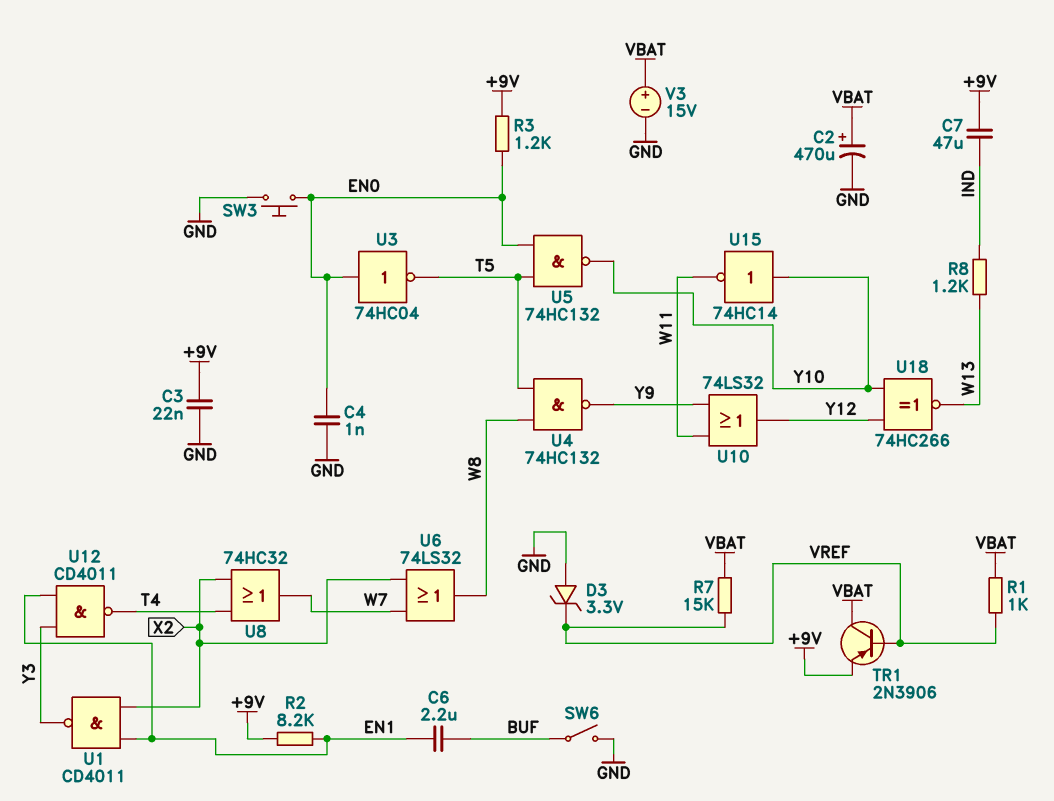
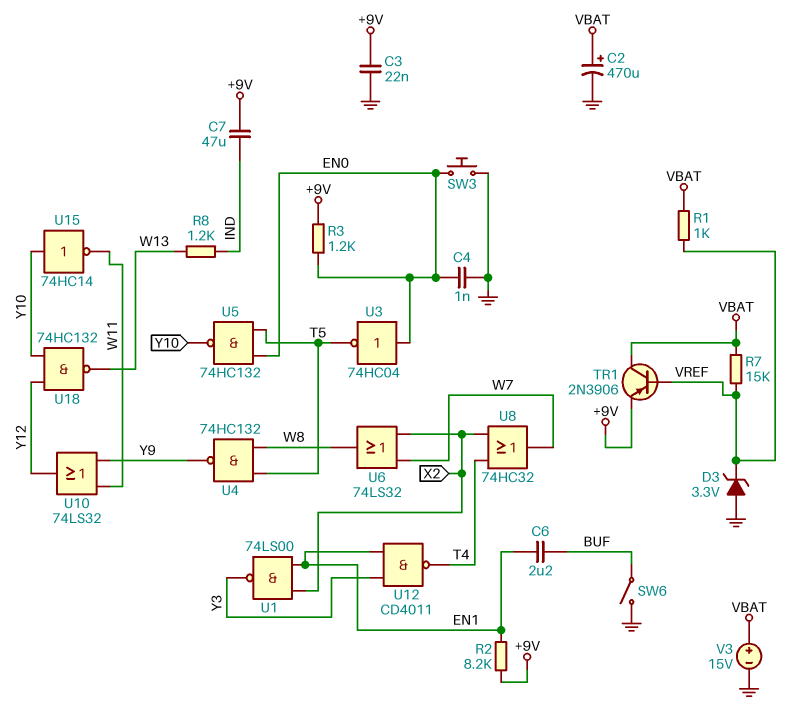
U1: NAND CD4011 (in EN1, in X2, out Y3) -> NAND 74LS00 (in EN1, in X2, out Y3)
U18: XNOR 74HC266 (in Y10, in Y12, out W13) -> NAND 74HC132 (in Y10, in Y12, out W13)

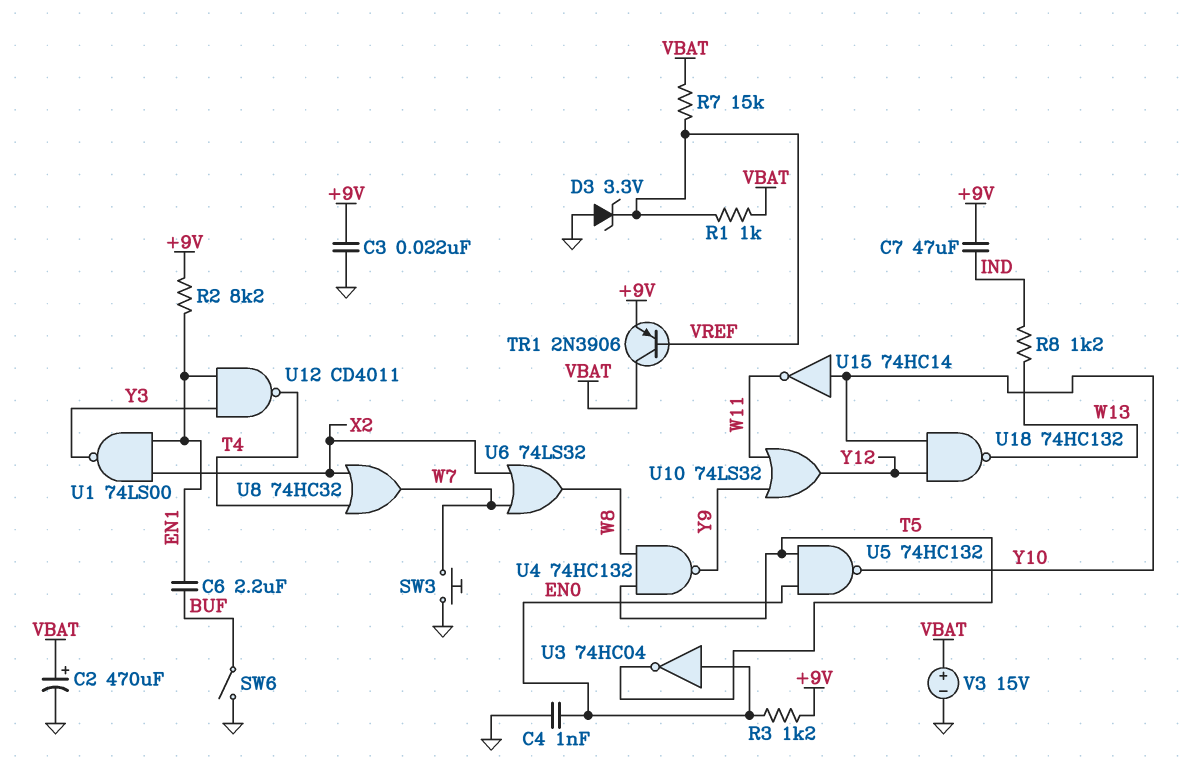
SW3: button (EN0, GND) -> button (GND, W7)

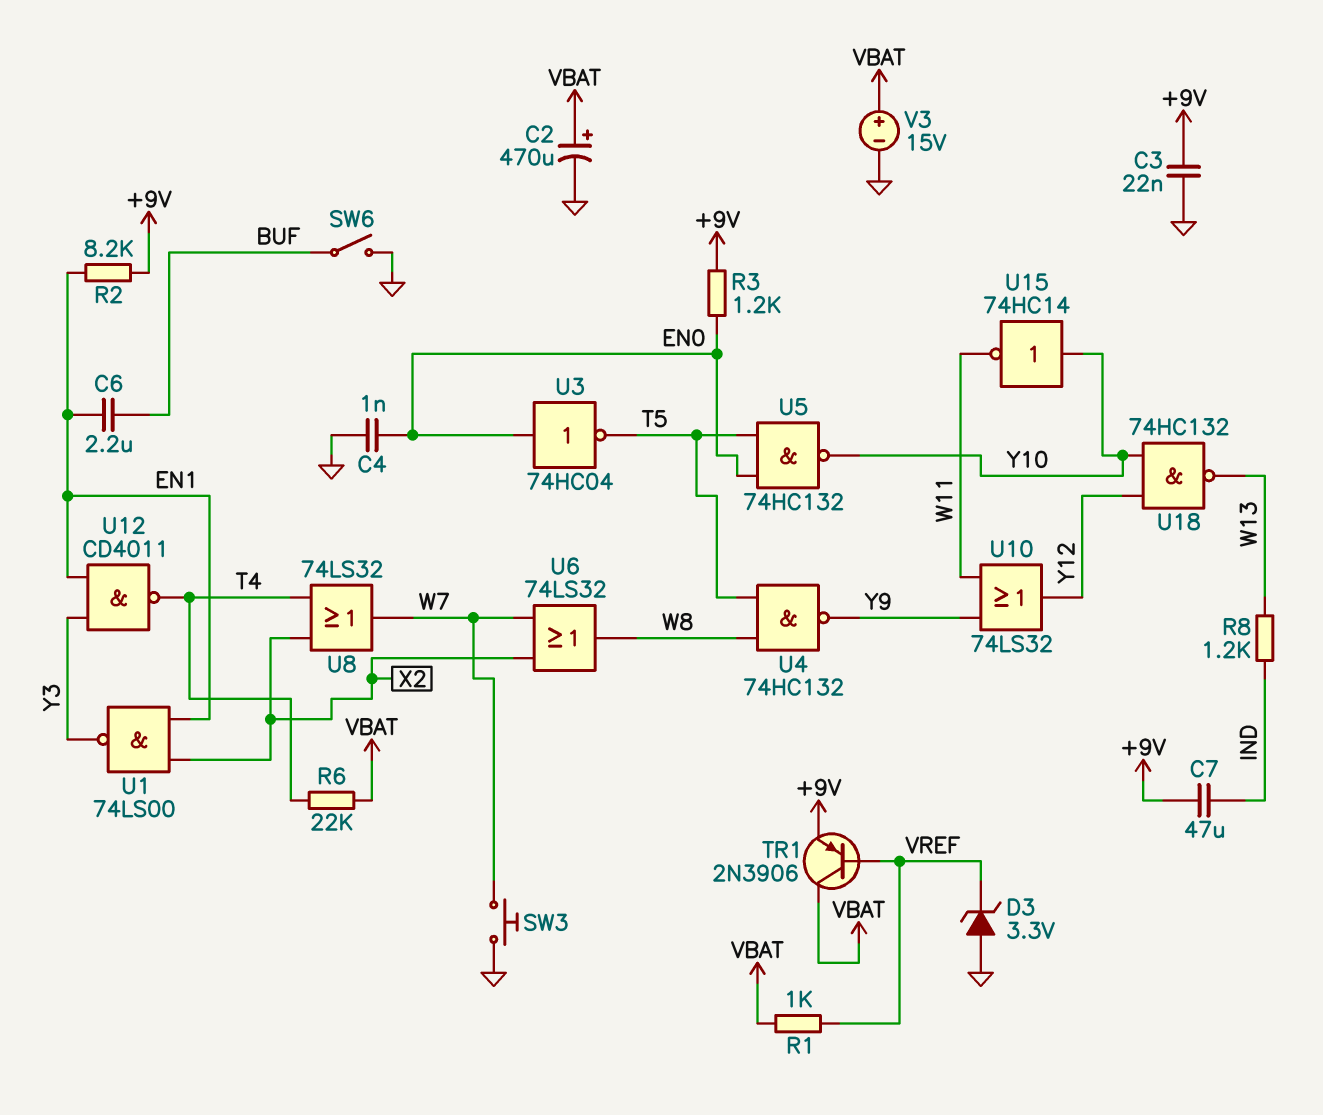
R6: none -> 22k (T4, VBAT)
R7: 15k (VBAT, VREF) -> none
U8: OR 74HC32 (in T4, in X2, out W7) -> OR 74LS32 (in T4, in X2, out W7)

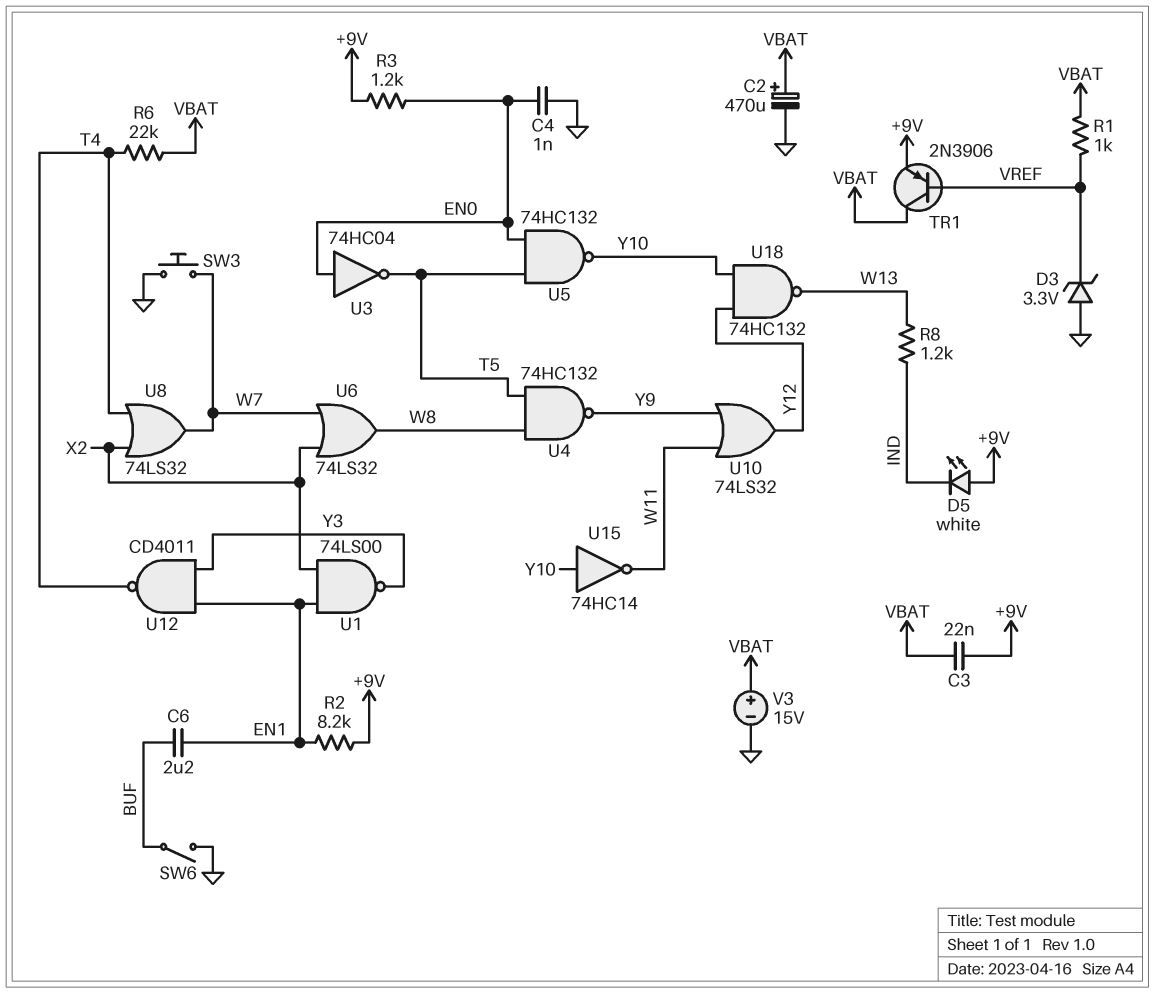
C3: 22nF (+9V, GND) -> 22nF (+9V, VBAT)
C7: 47uF (+9V, IND) -> none
D5: none -> LED white (A +9V, K IND)

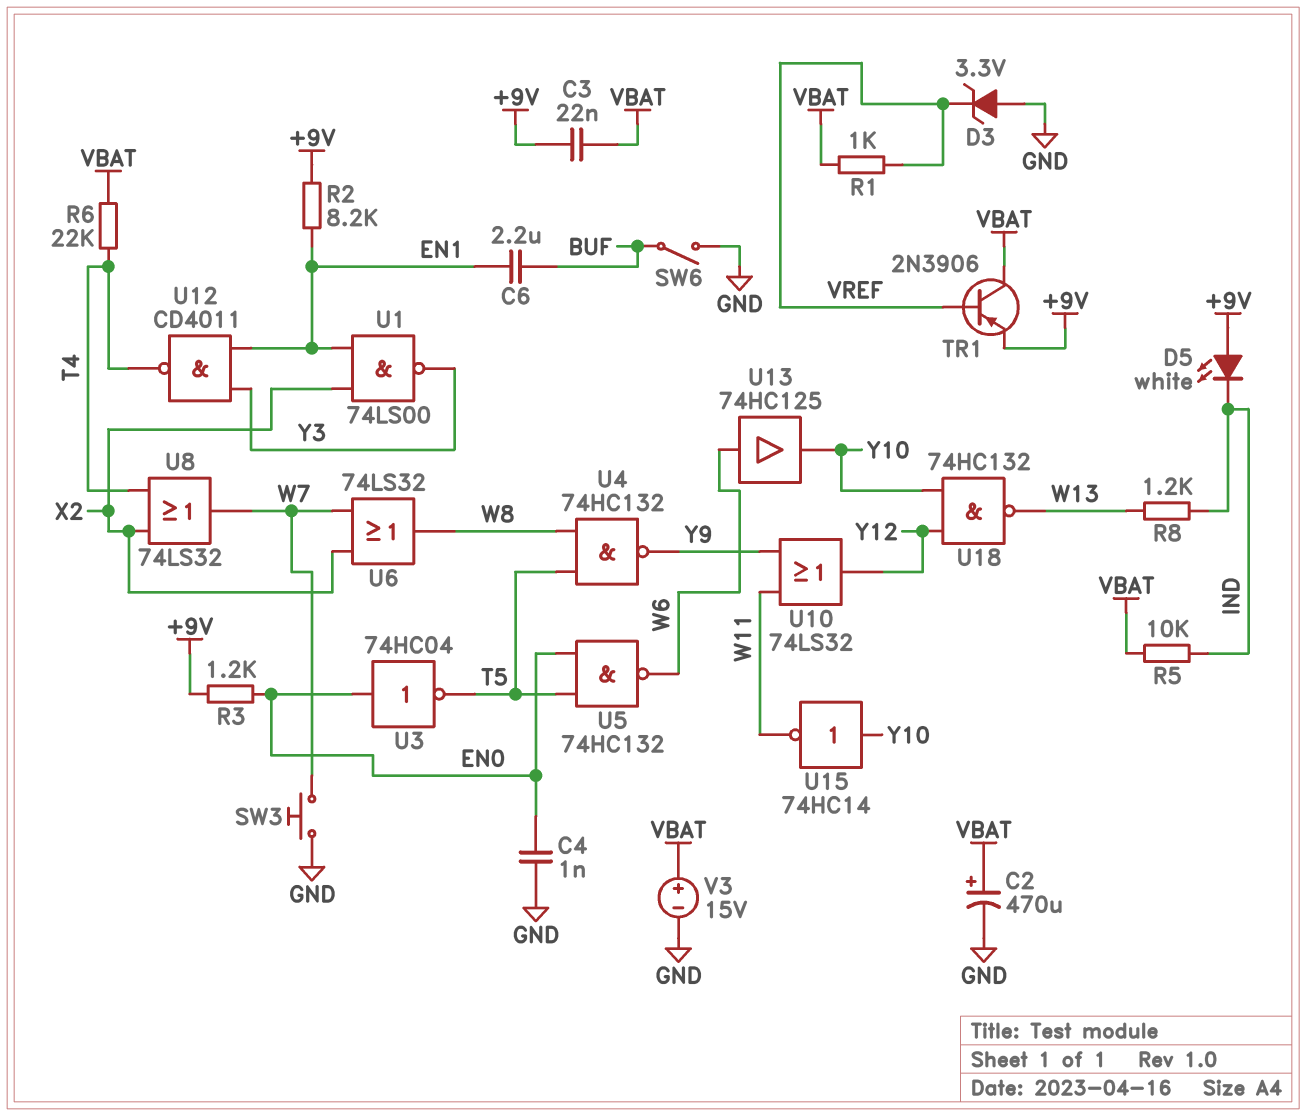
R5: none -> 10k (IND, VBAT)
U5: NAND 74HC132 (in EN0, in T5, out Y10) -> NAND 74HC132 (in EN0, in T5, out W6)
U13: none -> buffer 74HC125 (in W6, out Y10)

